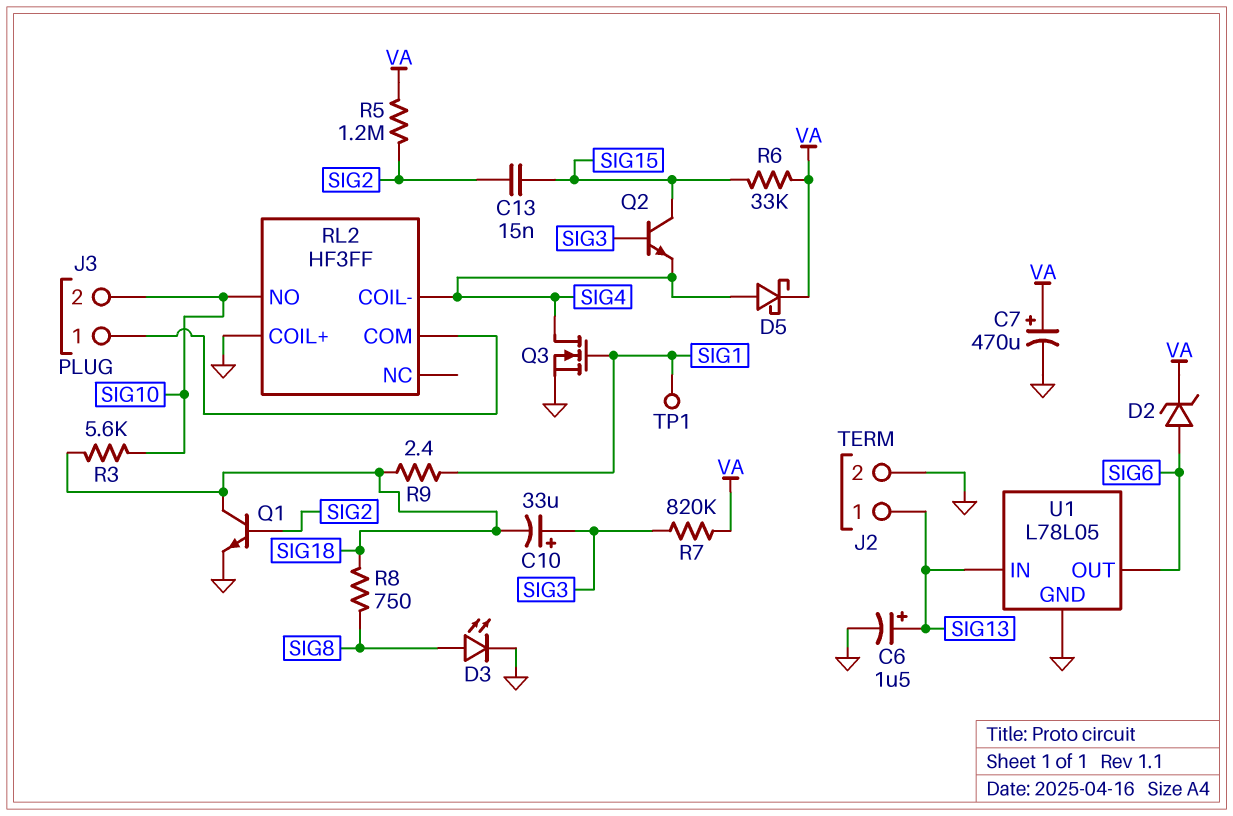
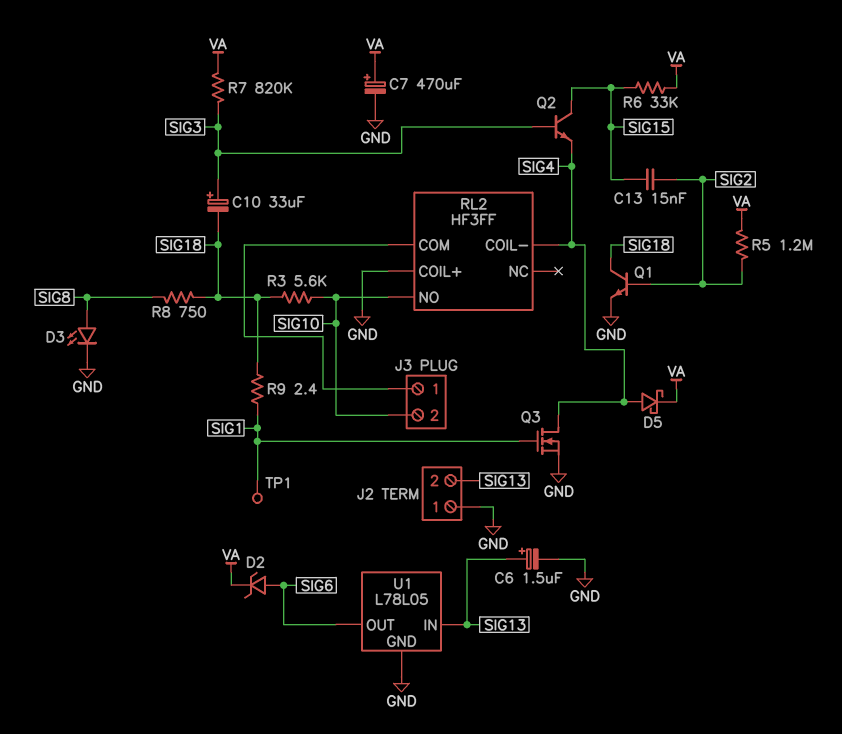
J2 pin 1: SIG13 -> GND
J2 pin 2: GND -> SIG13

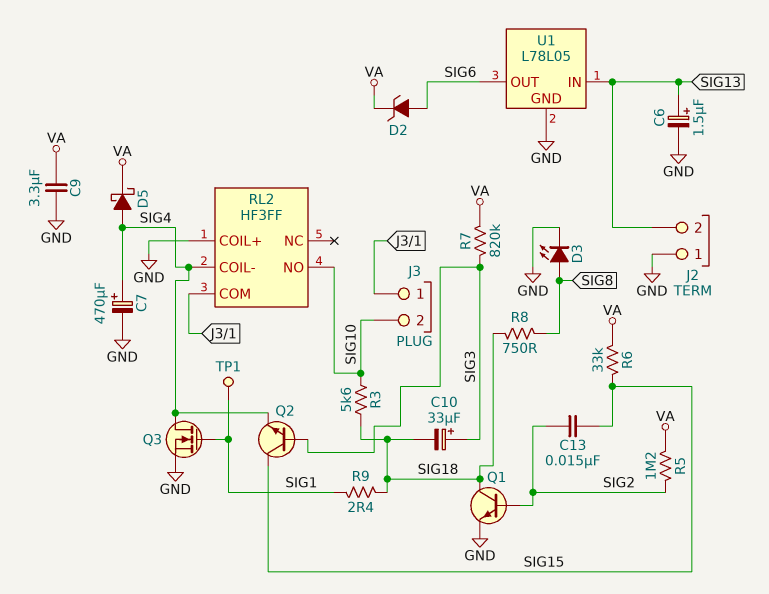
C7: 470uF (plus VA, minus GND) -> 470uF (plus SIG4, minus GND)
C9: none -> 3.3uF (GND, VA)

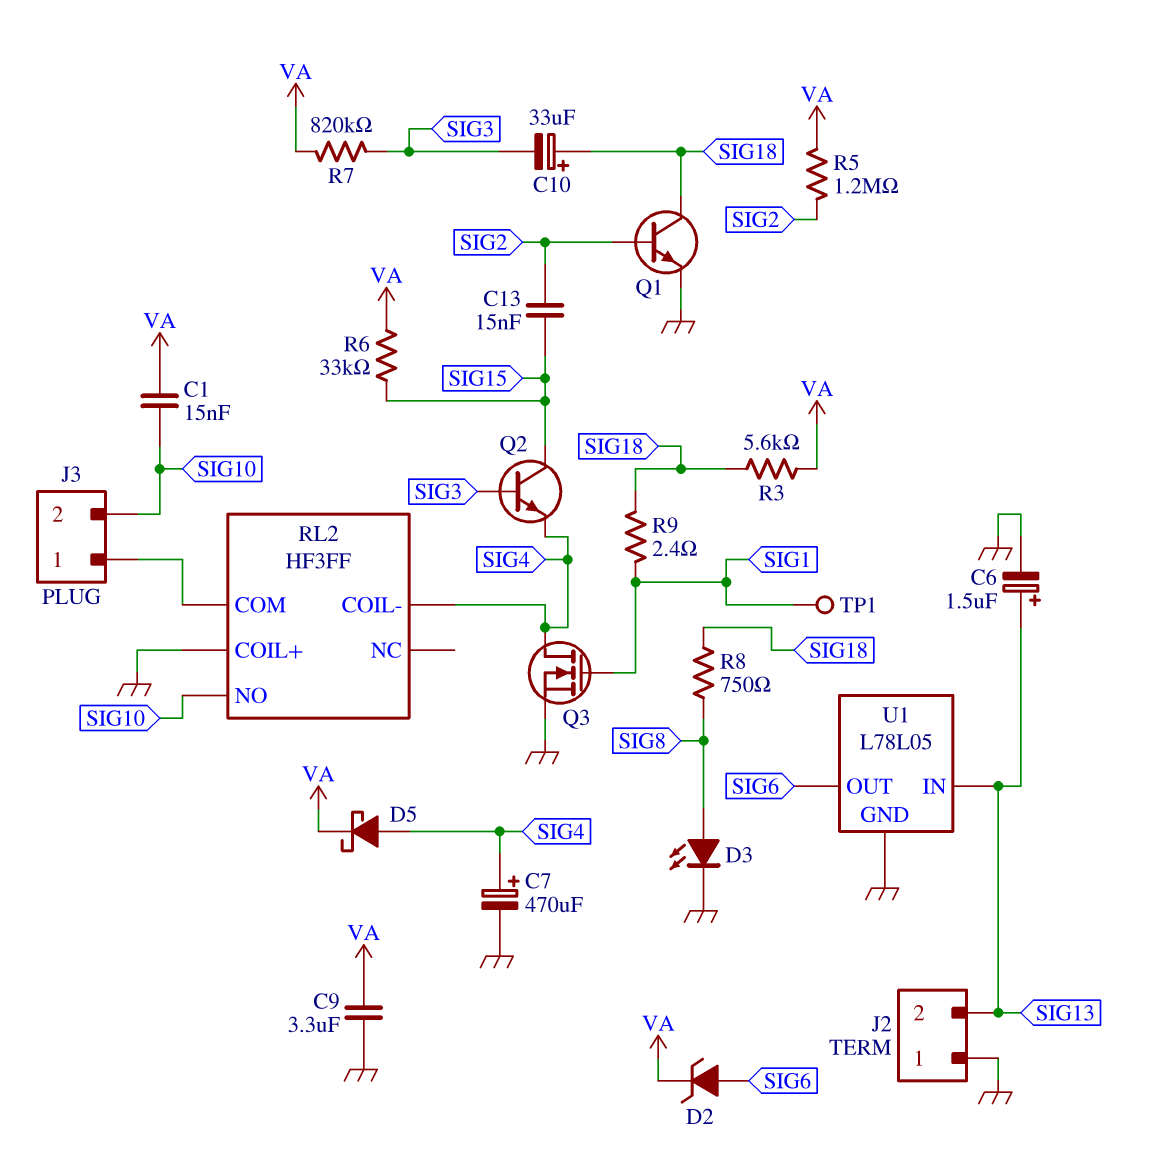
C1: none -> 15nF (SIG10, VA)
C10: 33uF (plus SIG3, minus SIG18) -> 33uF (plus SIG18, minus SIG3)
R3: 5.6k (SIG10, SIG18) -> 5.6k (SIG18, VA)

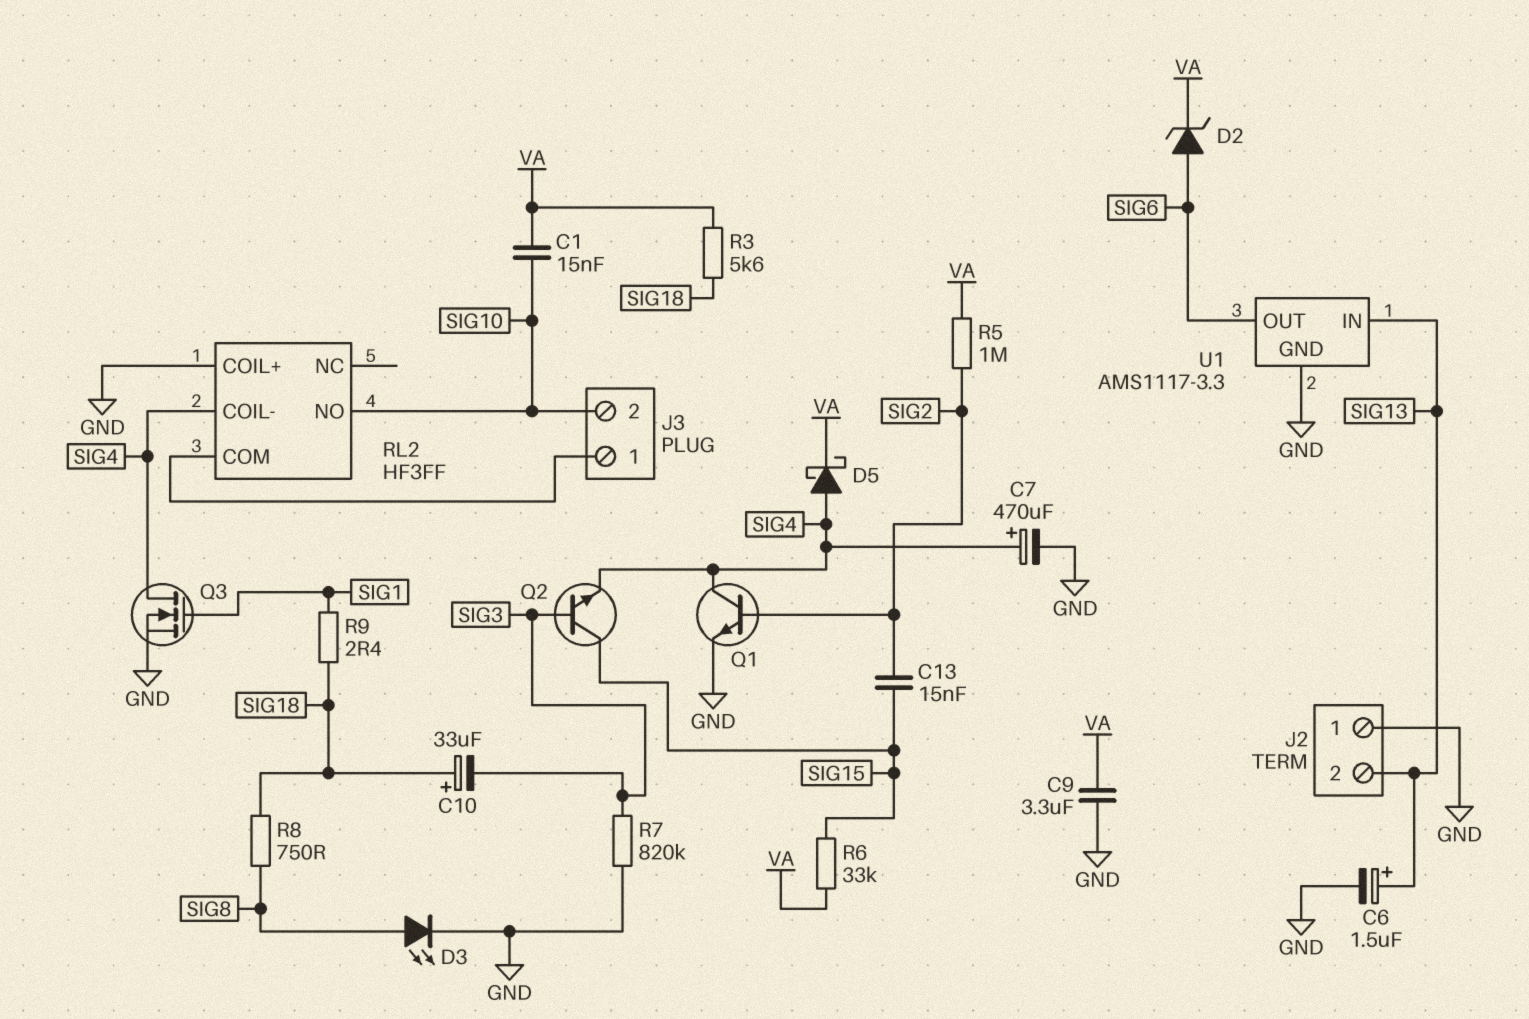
Q1: NPN (B SIG2, C SIG18, E GND) -> NPN (B SIG2, C SIG4, E GND)
R5: 1.2M (SIG2, VA) -> 1M (SIG2, VA)
R7: 820k (SIG3, VA) -> 820k (GND, SIG3)
TP1: test point (SIG1) -> none
U1: L78L05 -> AMS1117-3.3

